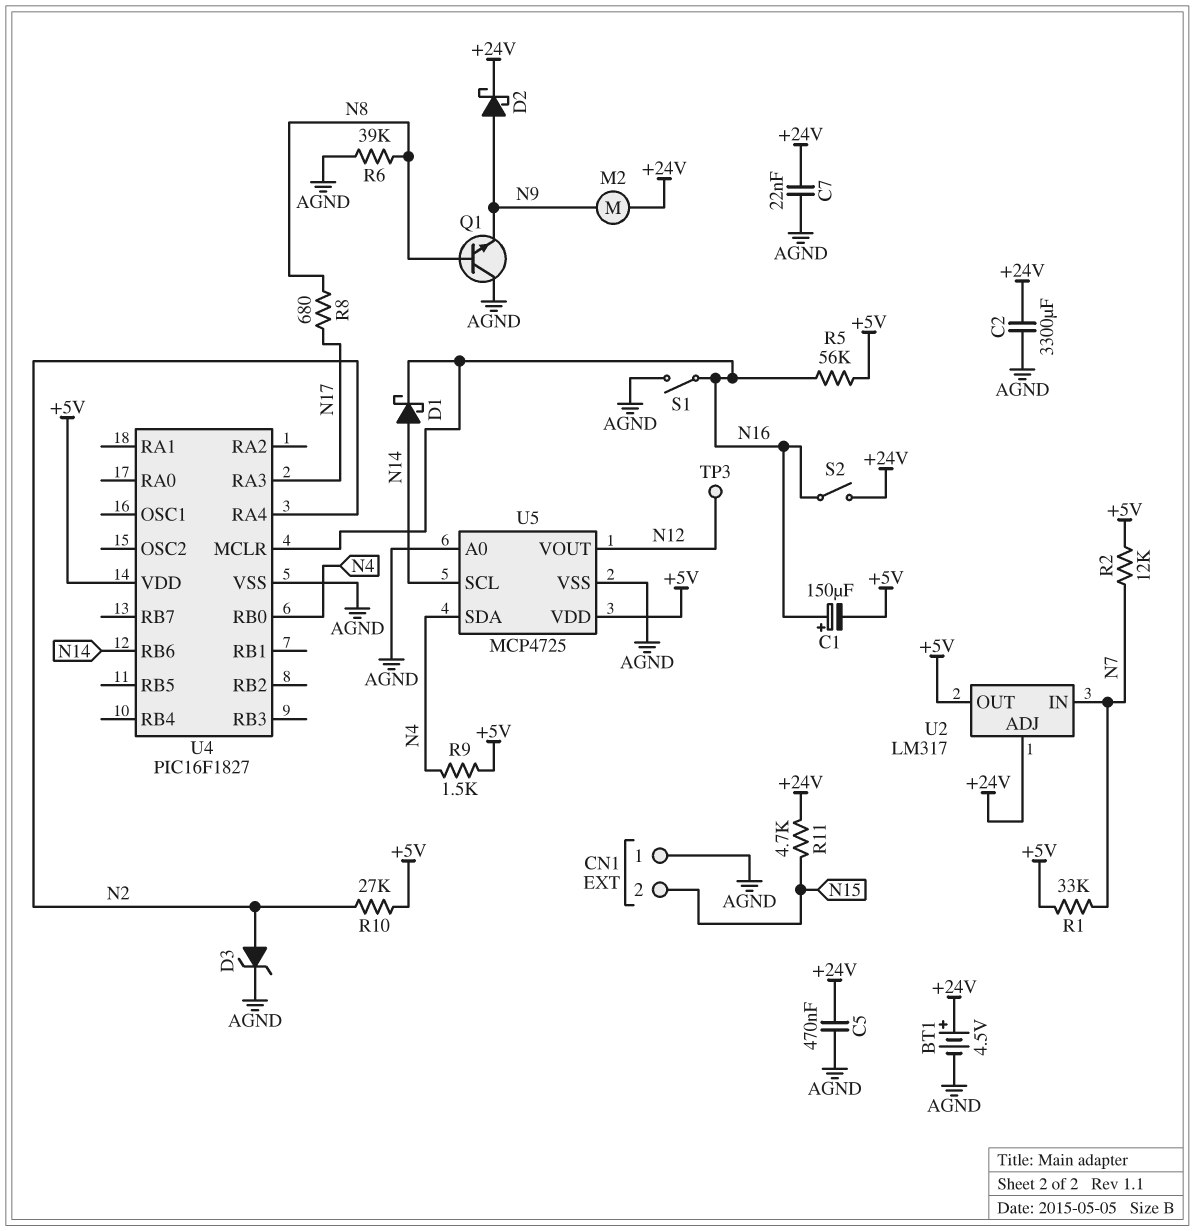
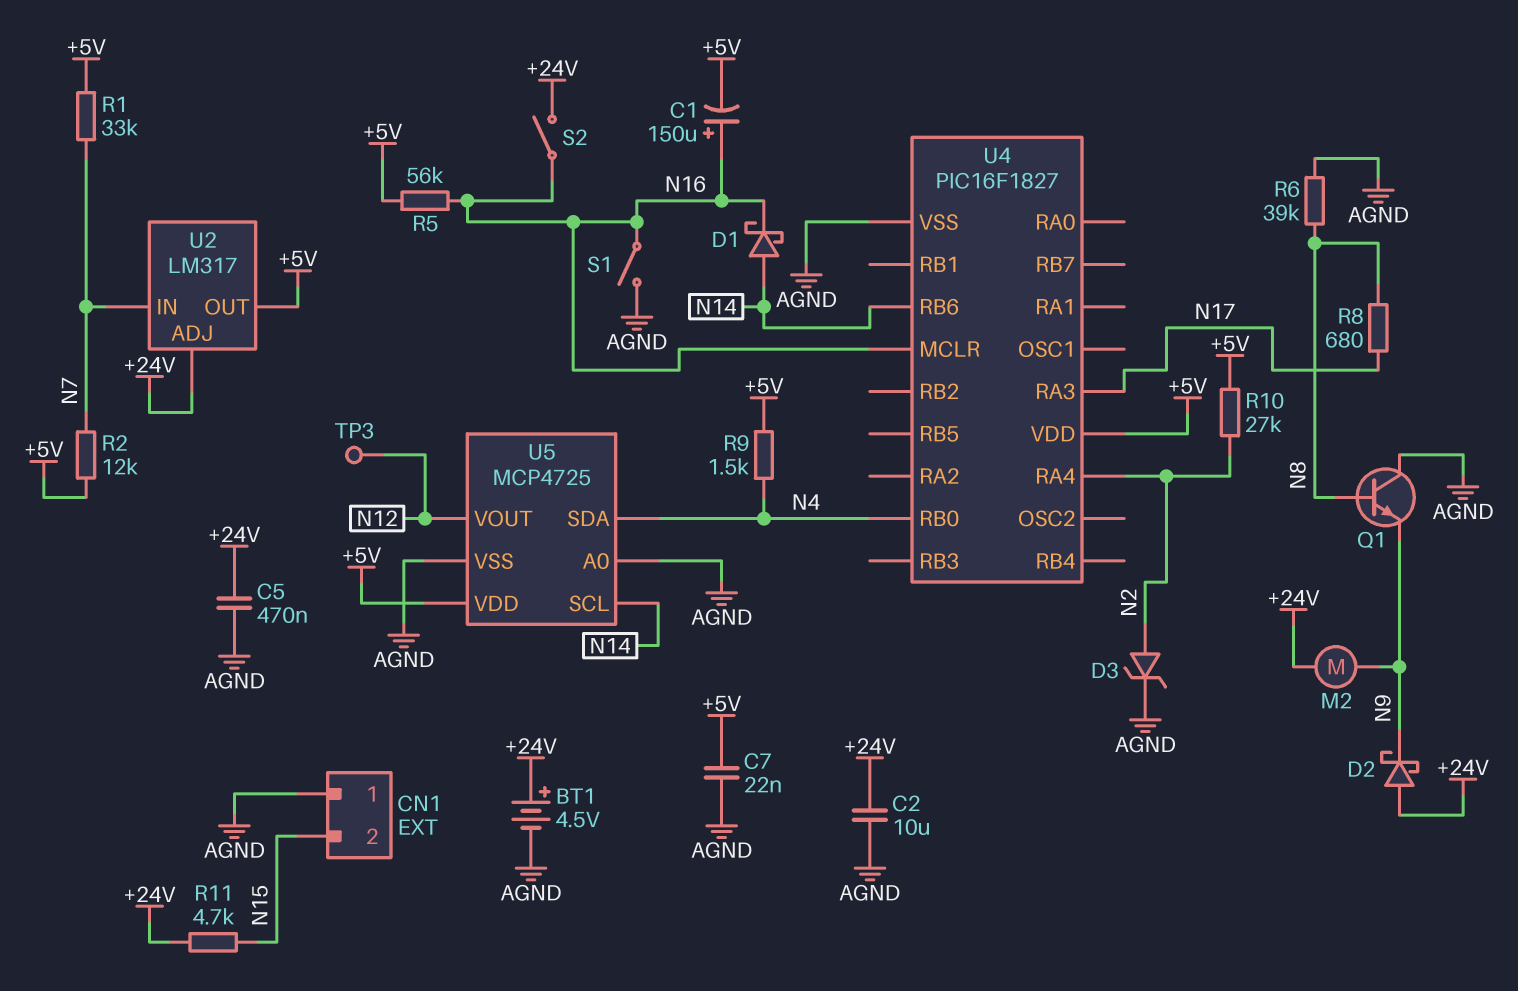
C2: 3300uF (+24V, AGND) -> 10uF (+24V, AGND)
C7: 22nF (+24V, AGND) -> 22nF (+5V, AGND)
D2: schottky (A N9, K +24V) -> schottky (A +24V, K N9)

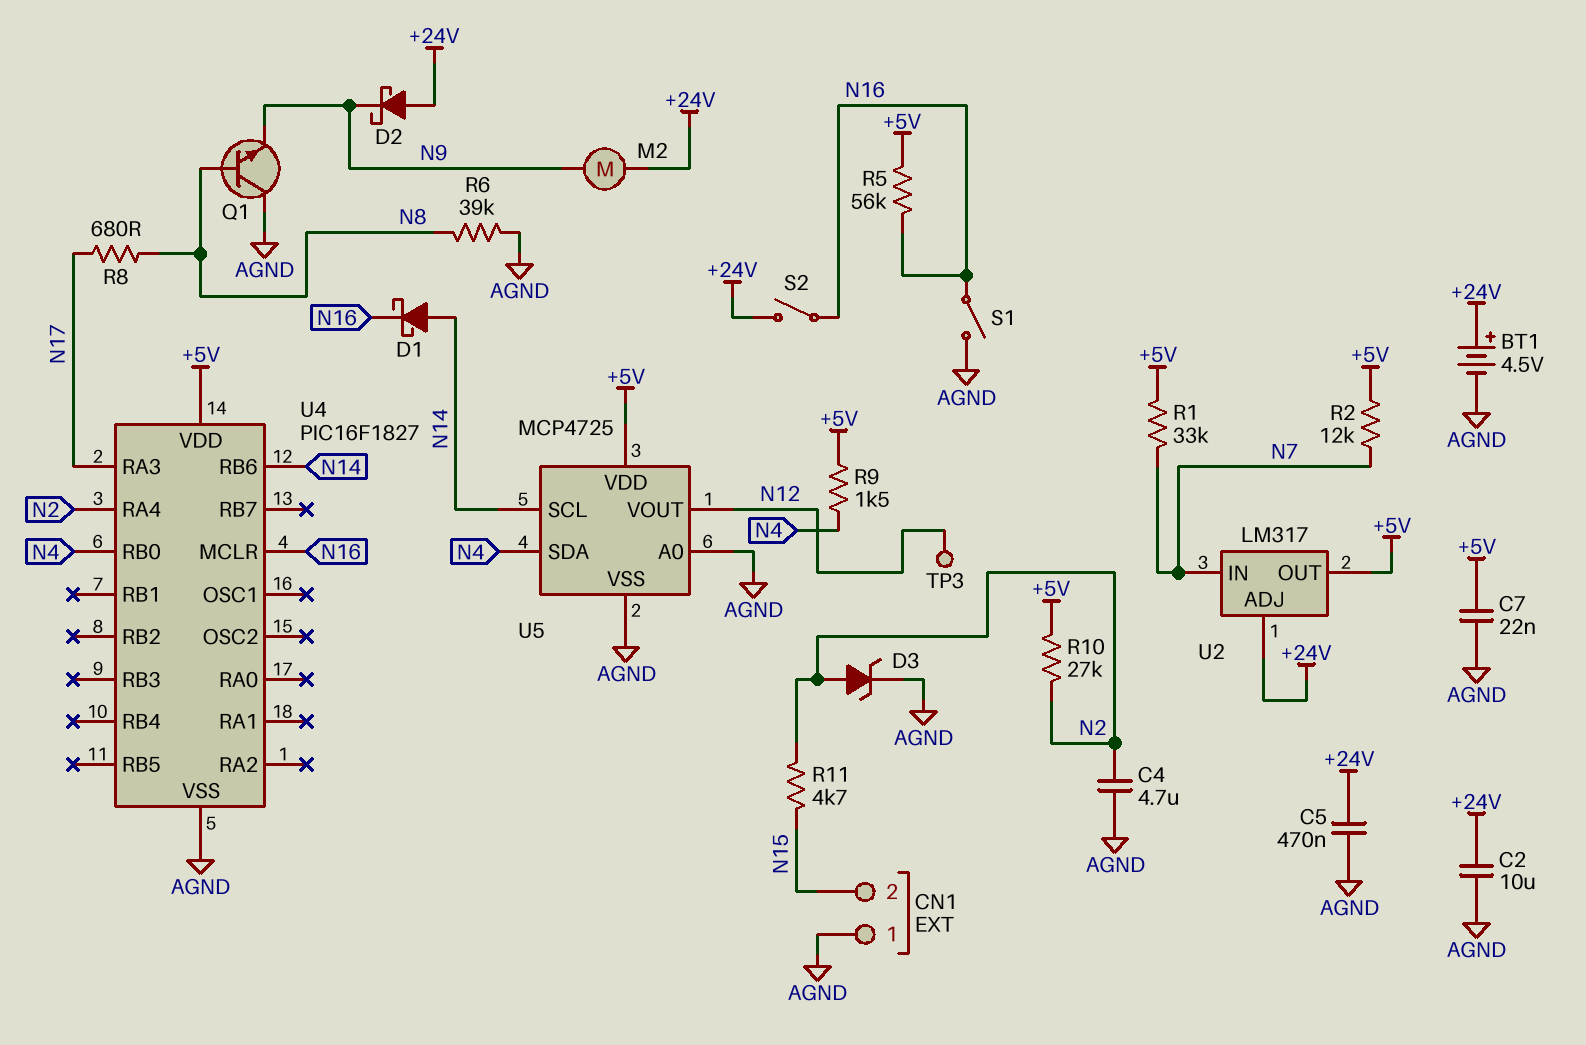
C1: 150uF (plus N16, minus +5V) -> none
C4: none -> 4.7uF (AGND, N2)
R11: 4.7k (+24V, N15) -> 4.7k (N2, N15)

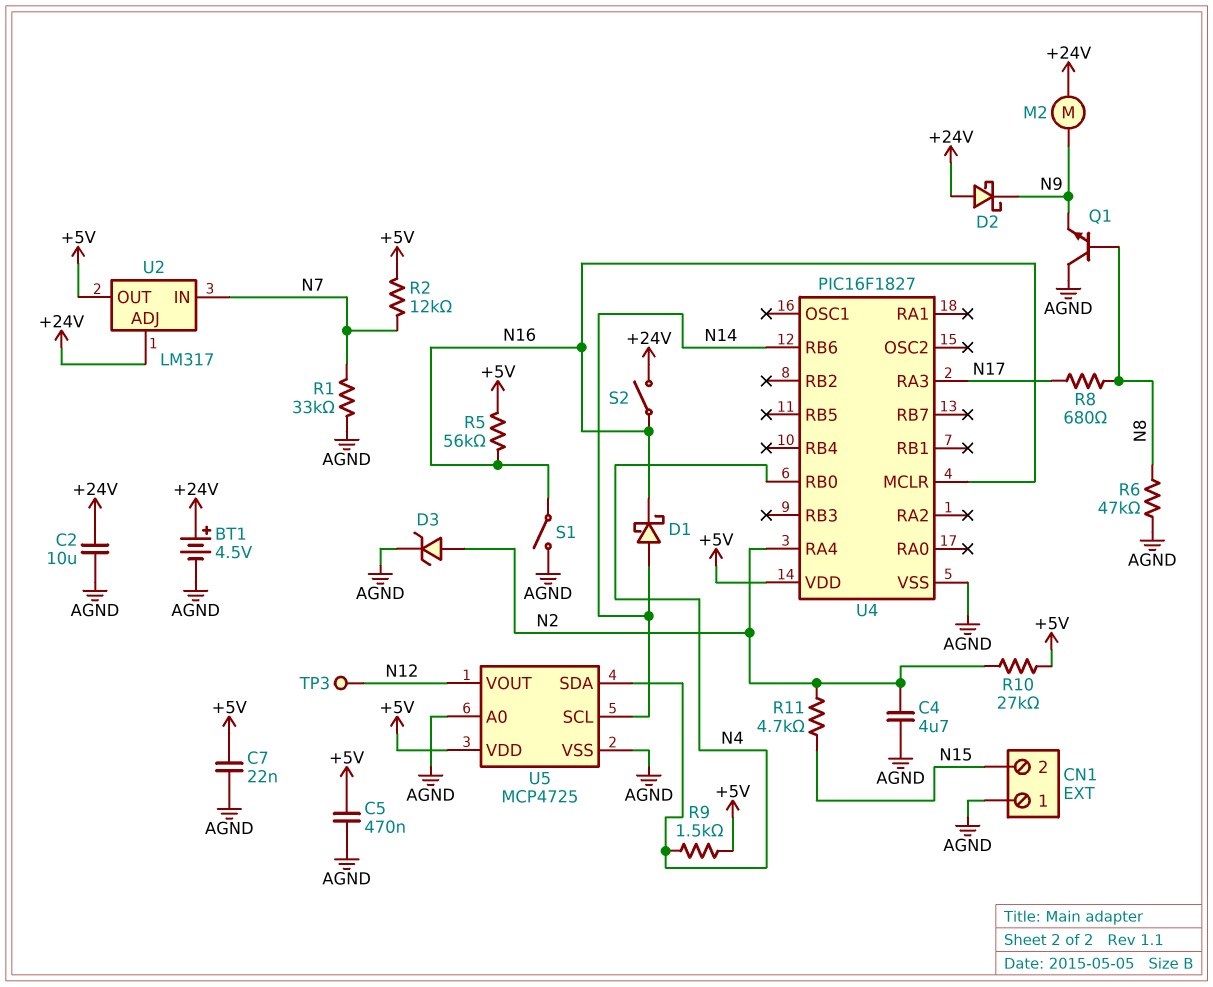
C5: 470nF (+24V, AGND) -> 470nF (+5V, AGND)
R1: 33k (+5V, N7) -> 33k (AGND, N7)
R6: 39k (AGND, N8) -> 47k (AGND, N8)

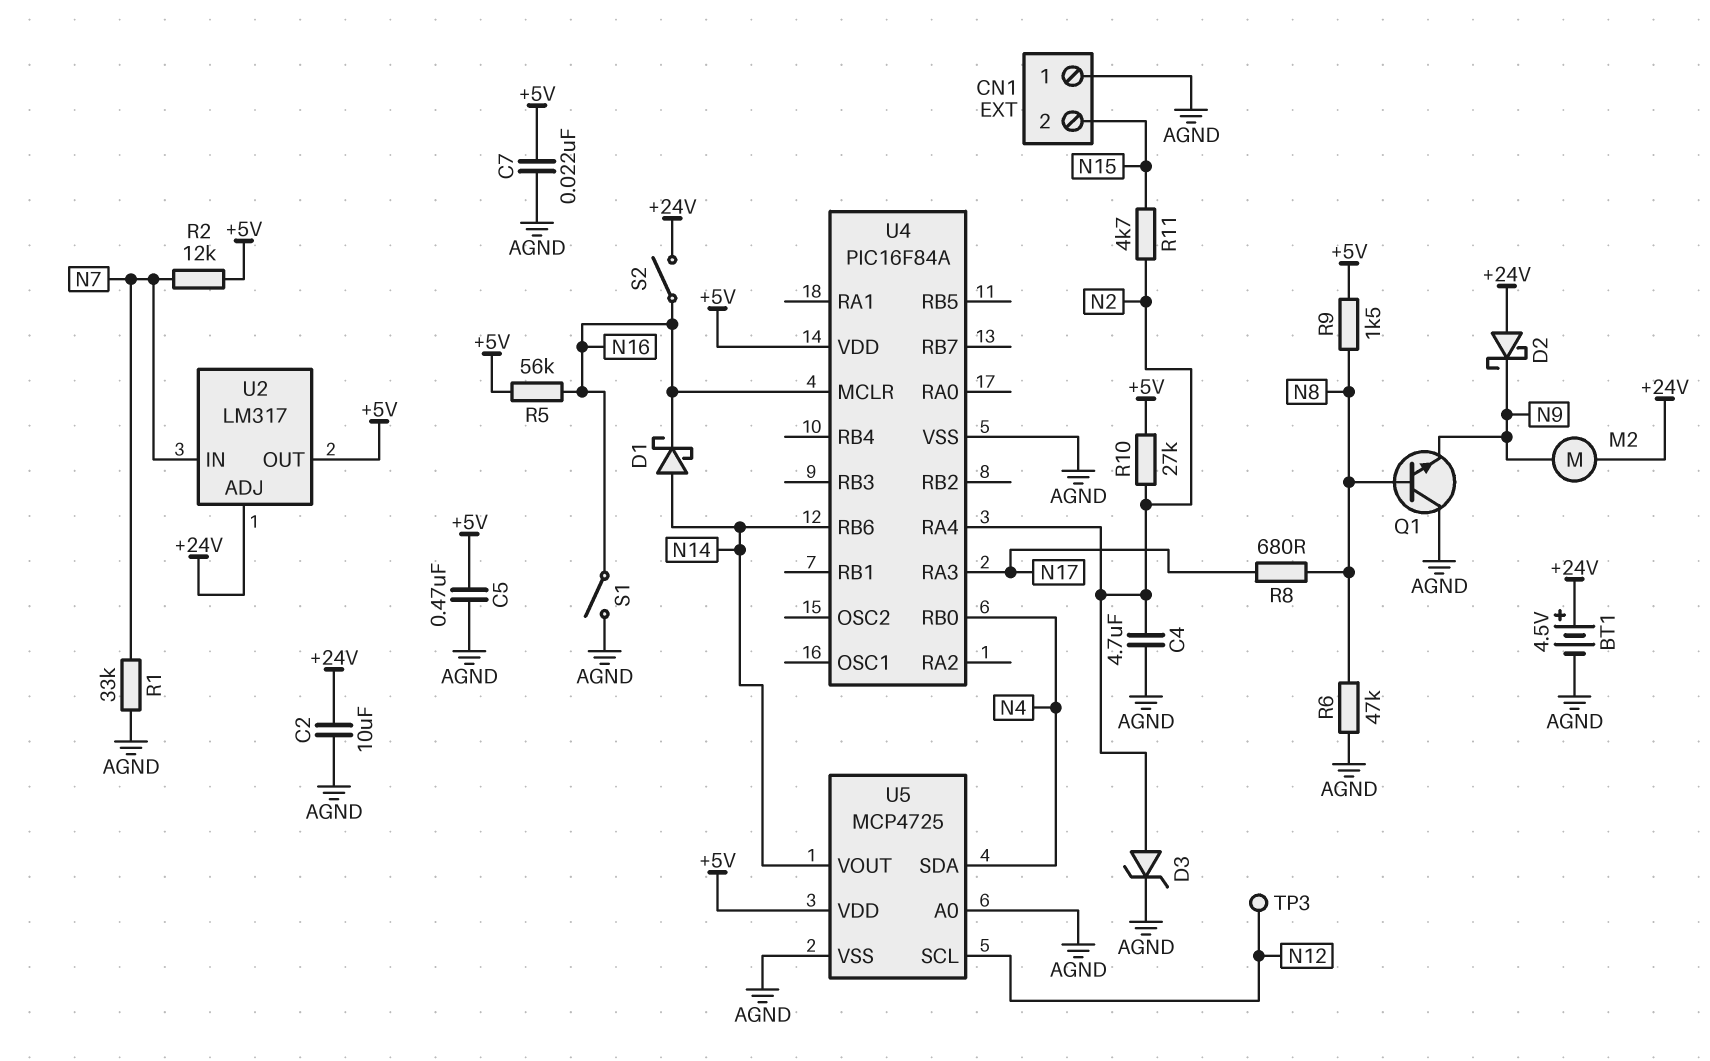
R9: 1.5k (+5V, N4) -> 1.5k (+5V, N8)
U4: PIC16F1827 -> PIC16F84A
U5 pin SCL: N14 -> N12
U5 pin VOUT: N12 -> N14

